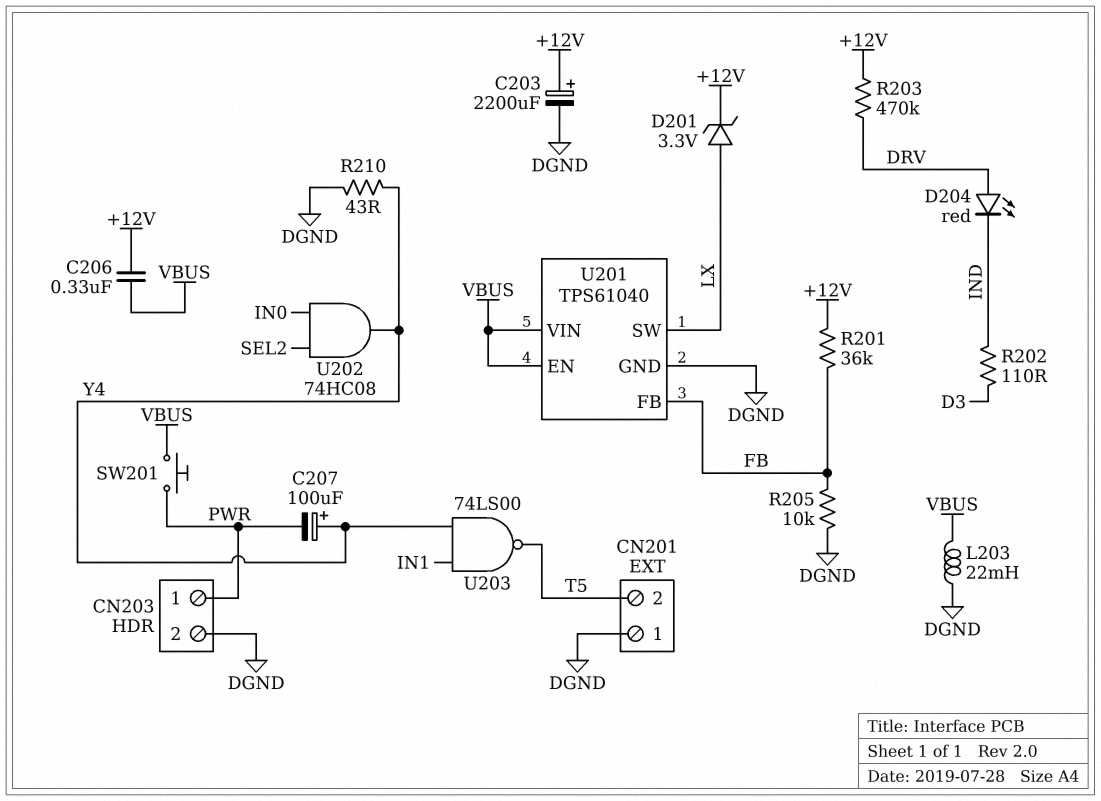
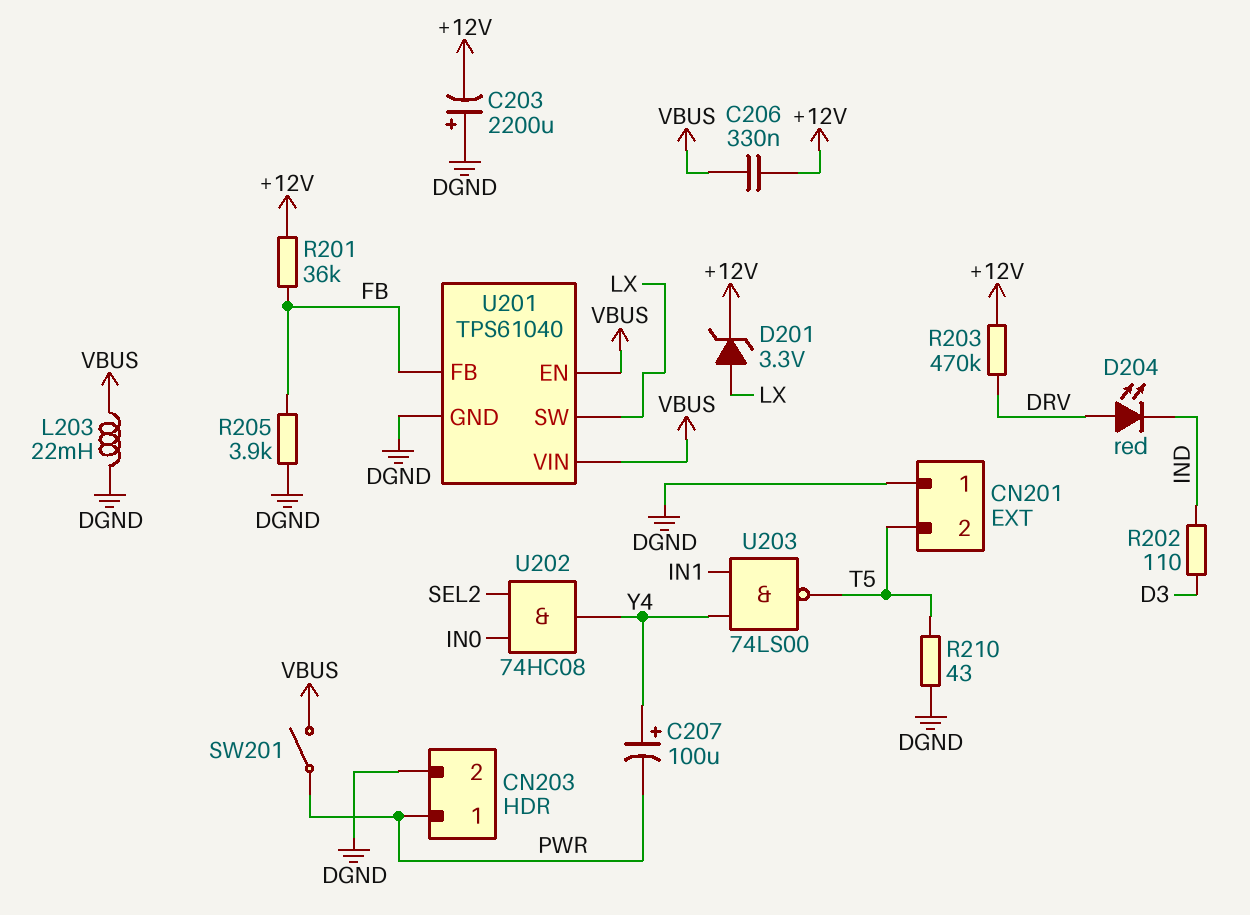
C203: 2200uF (plus +12V, minus DGND) -> 2200uF (plus DGND, minus +12V)
R205: 10k (DGND, FB) -> 3.9k (DGND, FB)
R210: 43 (DGND, Y4) -> 43 (DGND, T5)
SW201: button (PWR, VBUS) -> switch (PWR, VBUS)

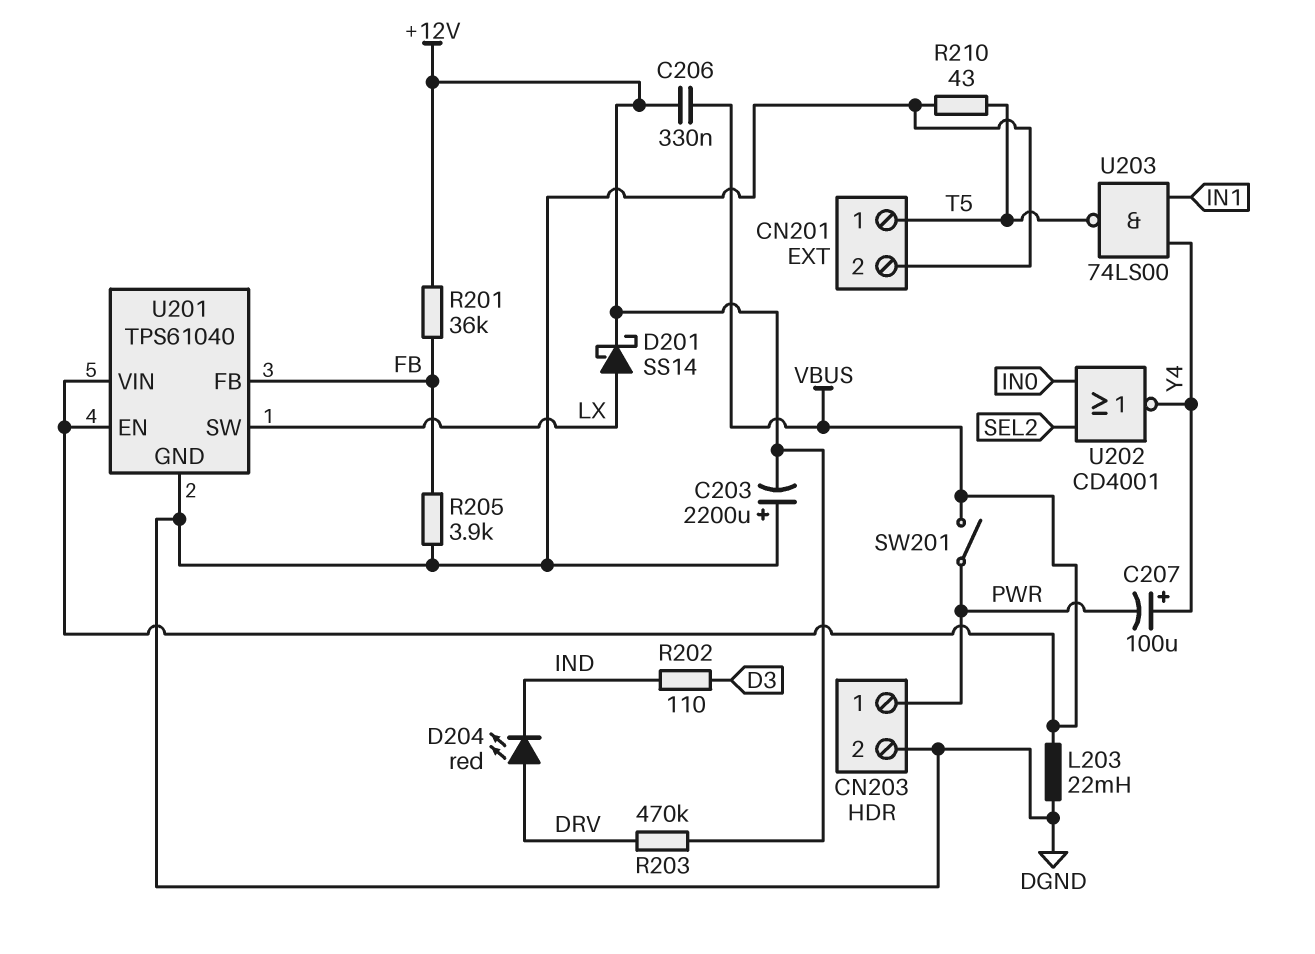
CN201 pin 1: DGND -> T5
CN201 pin 2: T5 -> DGND
D201: zener 3.3V (A LX, K +12V) -> schottky SS14 (A LX, K +12V)
U202: AND 74HC08 (in IN0, in SEL2, out Y4) -> NOR CD4001 (in IN0, in SEL2, out Y4)

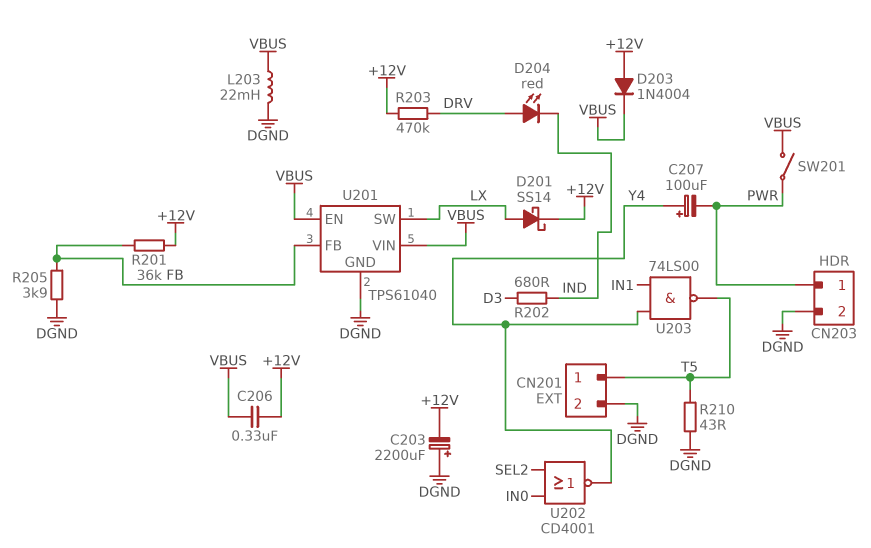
D203: none -> diode 1N4004 (A +12V, K VBUS)
R202: 110 (D3, IND) -> 680 (D3, IND)

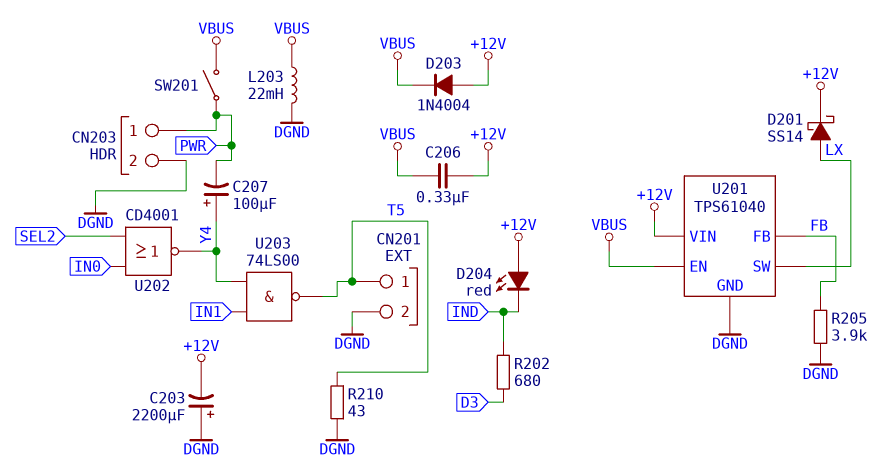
D204: LED red (A DRV, K IND) -> LED red (A +12V, K IND)
R201: 36k (+12V, FB) -> none
R203: 470k (+12V, DRV) -> none
U201 pin VIN: VBUS -> +12V

